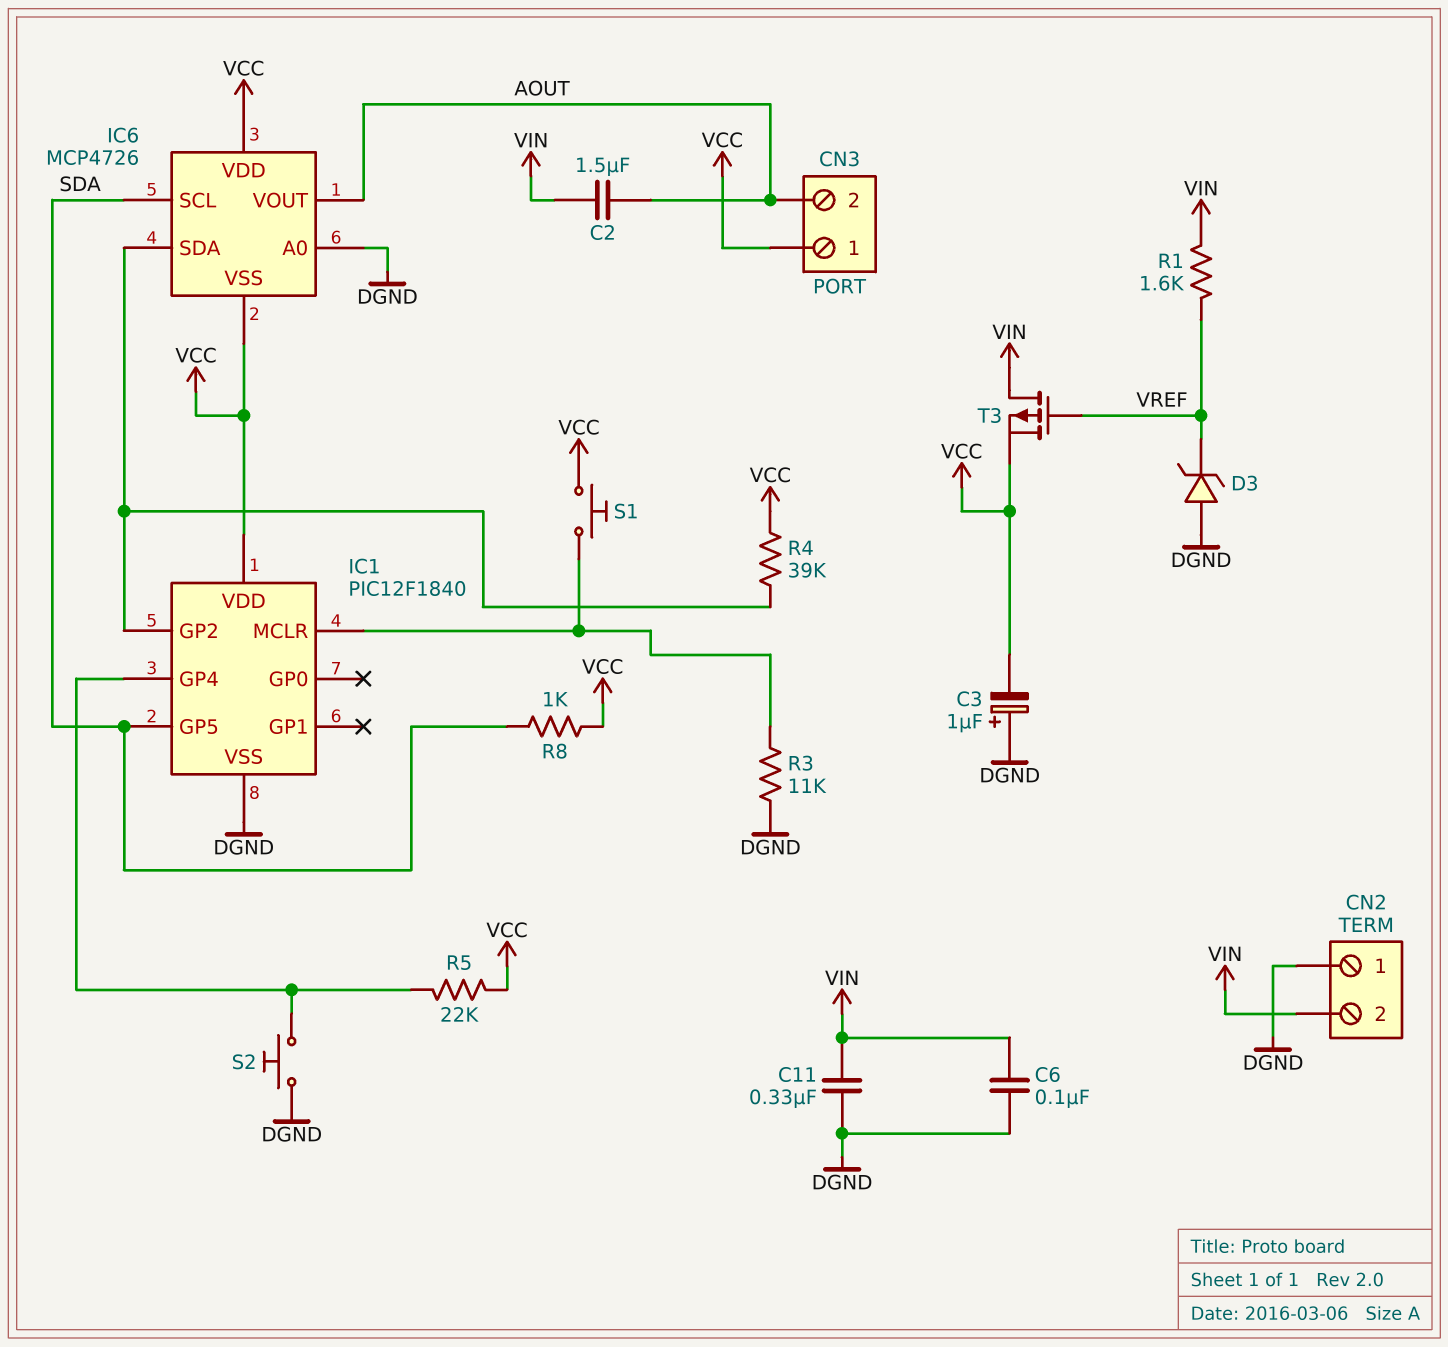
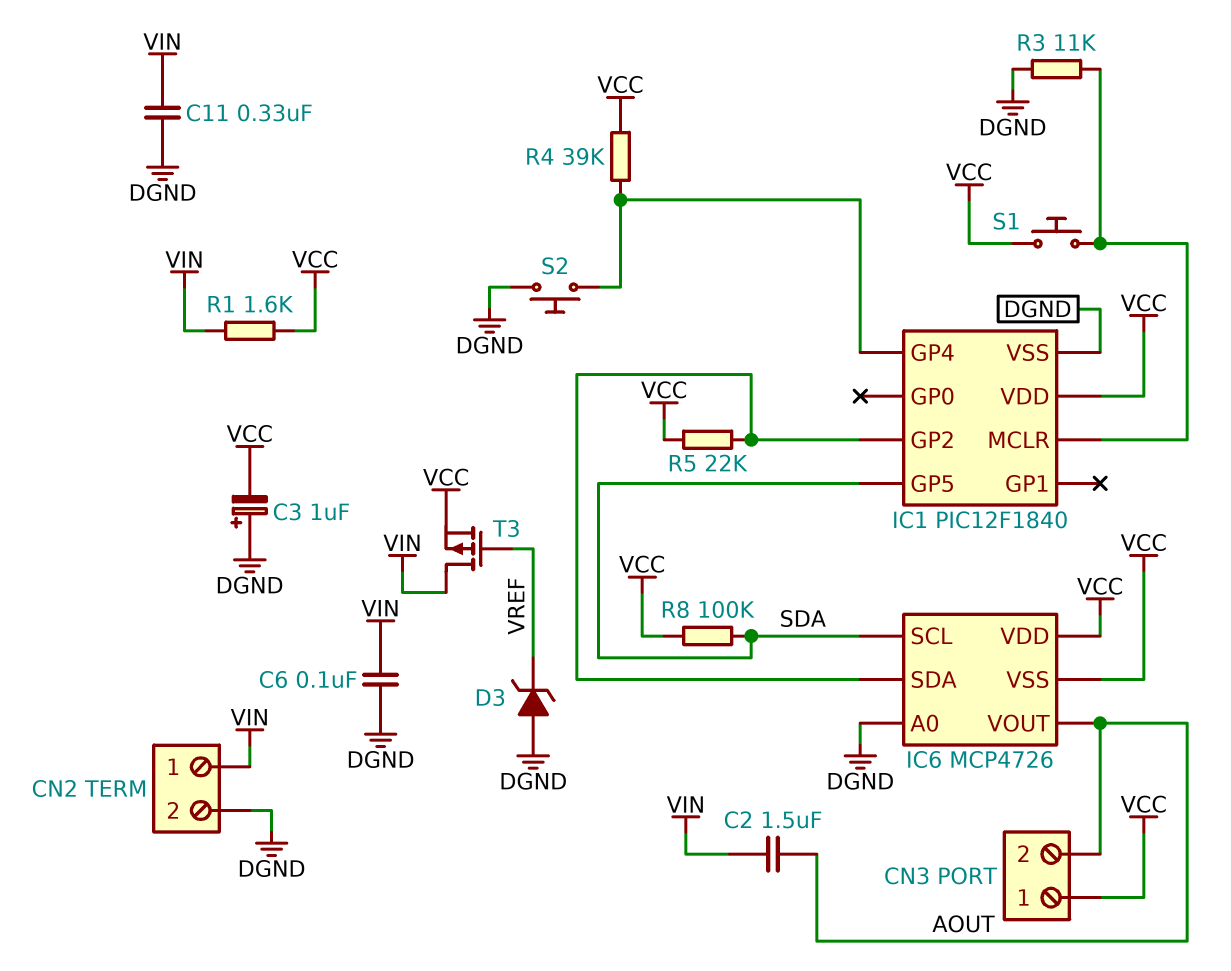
CN2 pin 1: DGND -> VIN
CN2 pin 2: VIN -> DGND
R1: 1.6k (VIN, VREF) -> 1.6k (VCC, VIN)
R4: 39k (IC1/GP2, VCC) -> 39k (IC1/GP4, VCC)
R5: 22k (IC1/GP4, VCC) -> 22k (IC1/GP2, VCC)
R8: 1k (SDA, VCC) -> 100k (SDA, VCC)

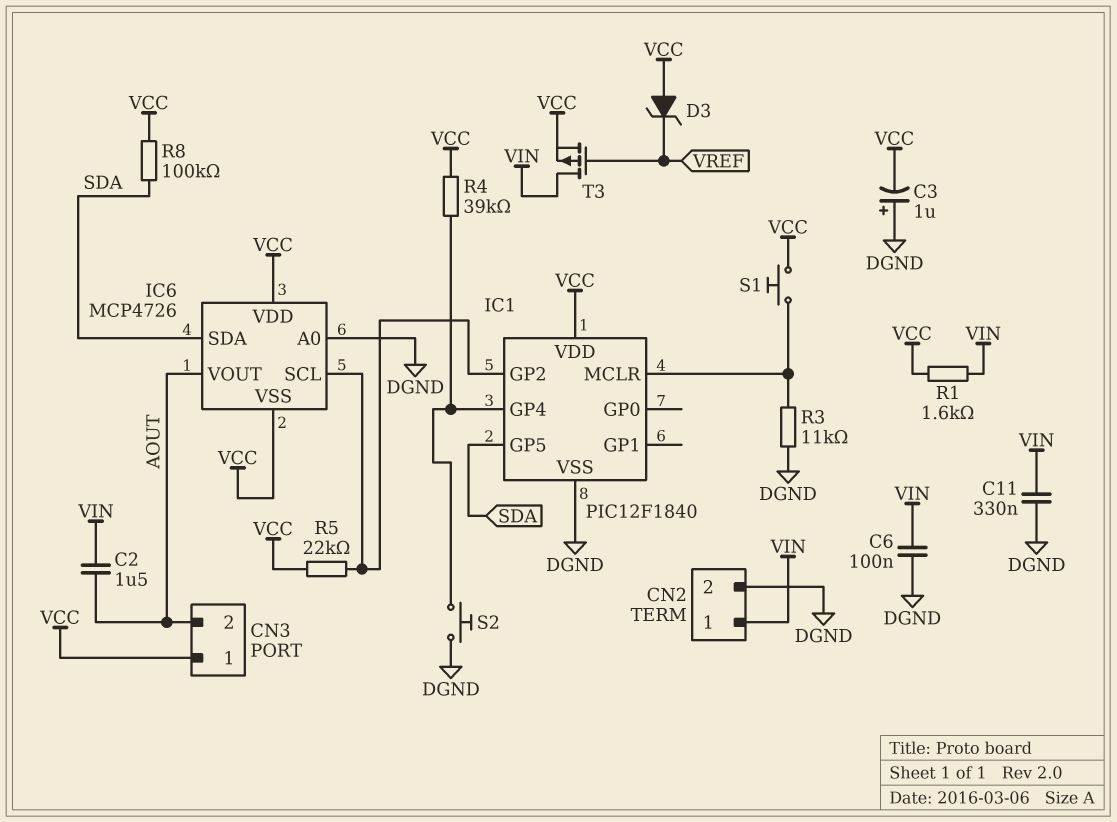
D3: zener (A DGND, K VREF) -> zener (A VCC, K VREF)
IC6 pin SCL: SDA -> IC1/GP2
IC6 pin SDA: IC1/GP2 -> SDA

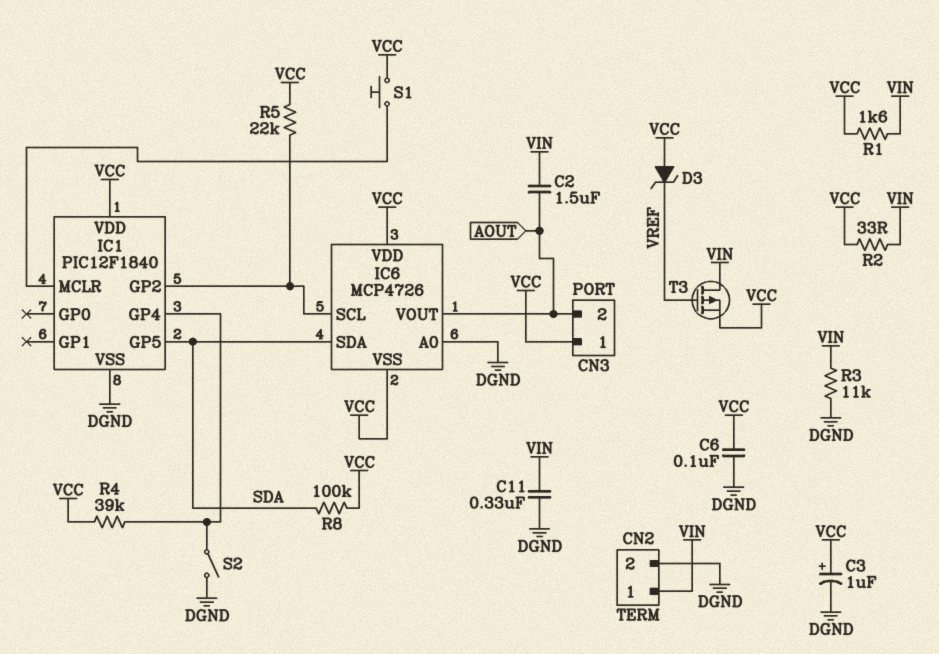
C3: 1uF (plus DGND, minus VCC) -> 1uF (plus VCC, minus DGND)
C6: 100nF (DGND, VIN) -> 100nF (DGND, VCC)
R2: none -> 33 (VCC, VIN)
R3: 11k (DGND, IC1/MCLR) -> 11k (DGND, VIN)
S2: button (DGND, IC1/GP4) -> switch (DGND, IC1/GP4)

